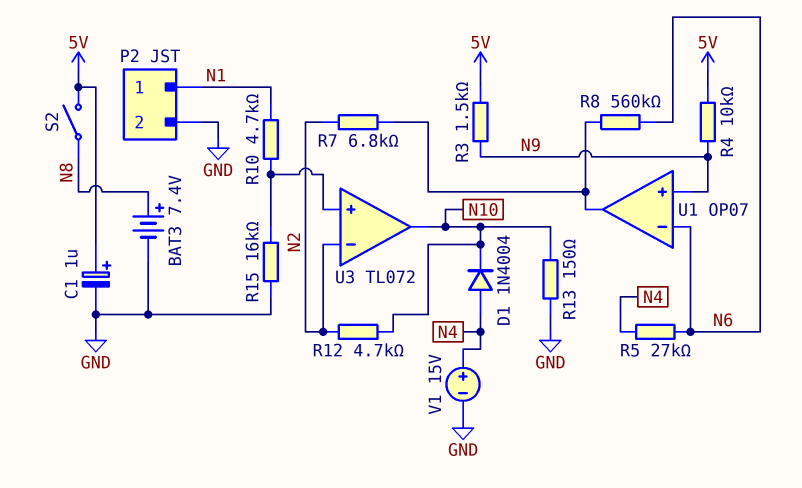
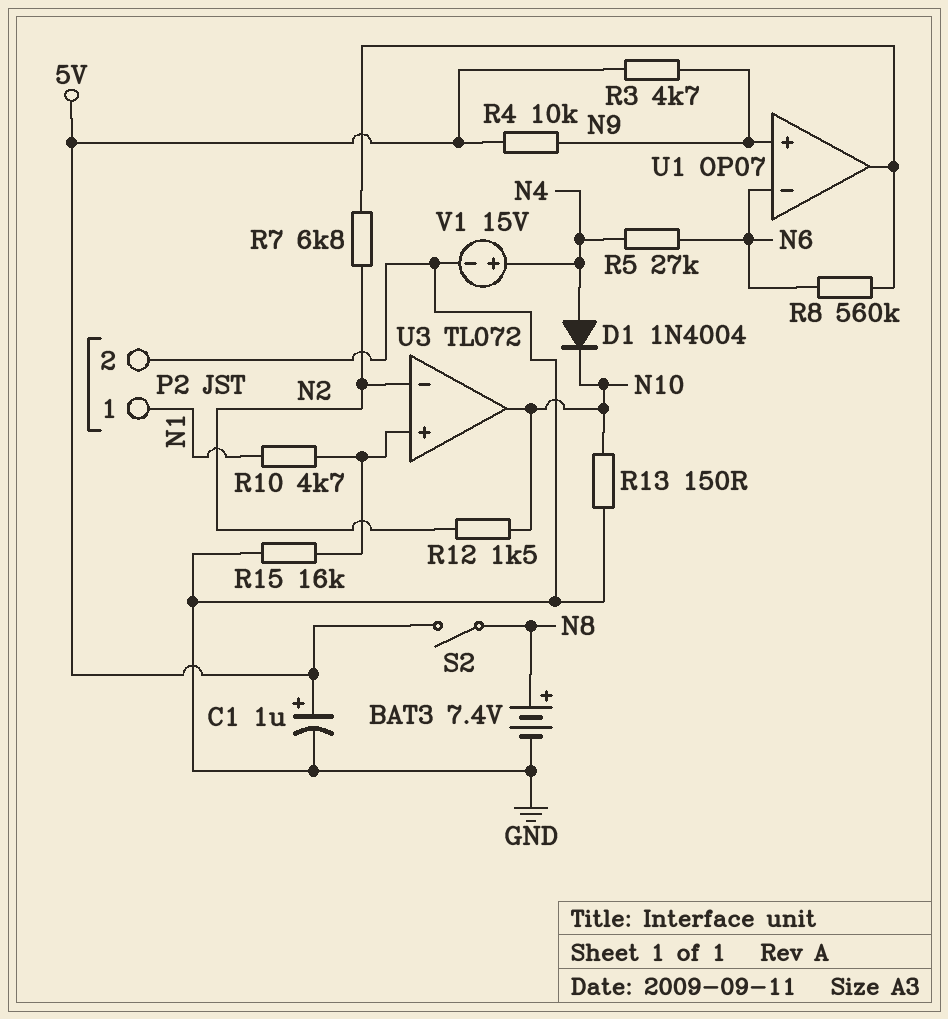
R3: 1.5k (5V, N9) -> 4.7k (5V, N9)
R12: 4.7k (N2, N10) -> 1.5k (N2, N10)

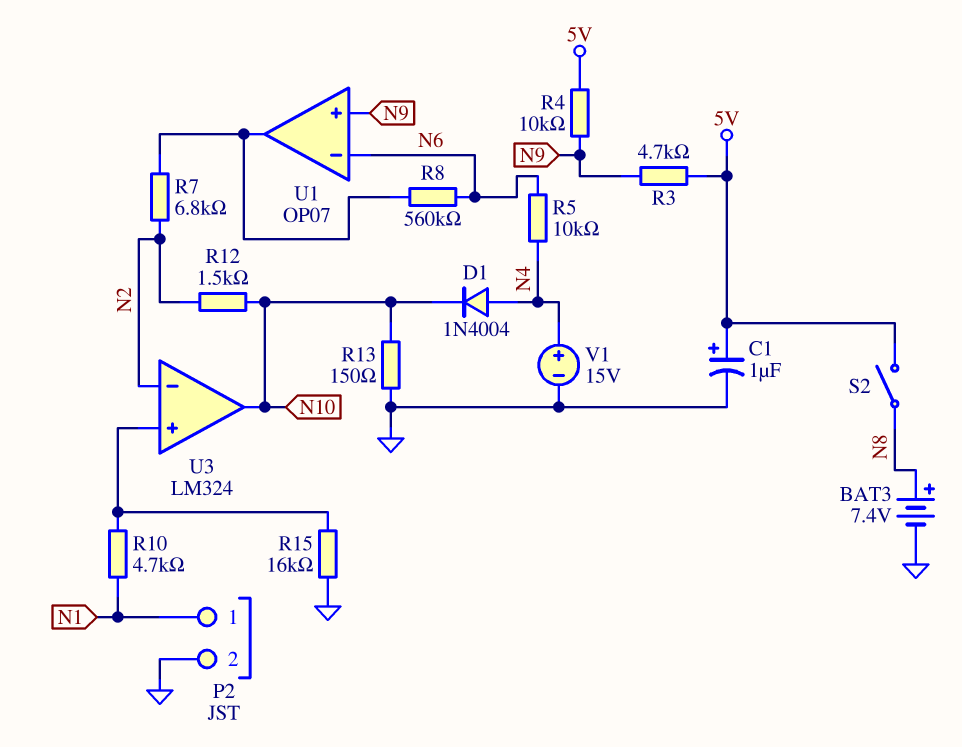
R5: 27k (N4, N6) -> 10k (N4, N6)
U3: TL072 -> LM324

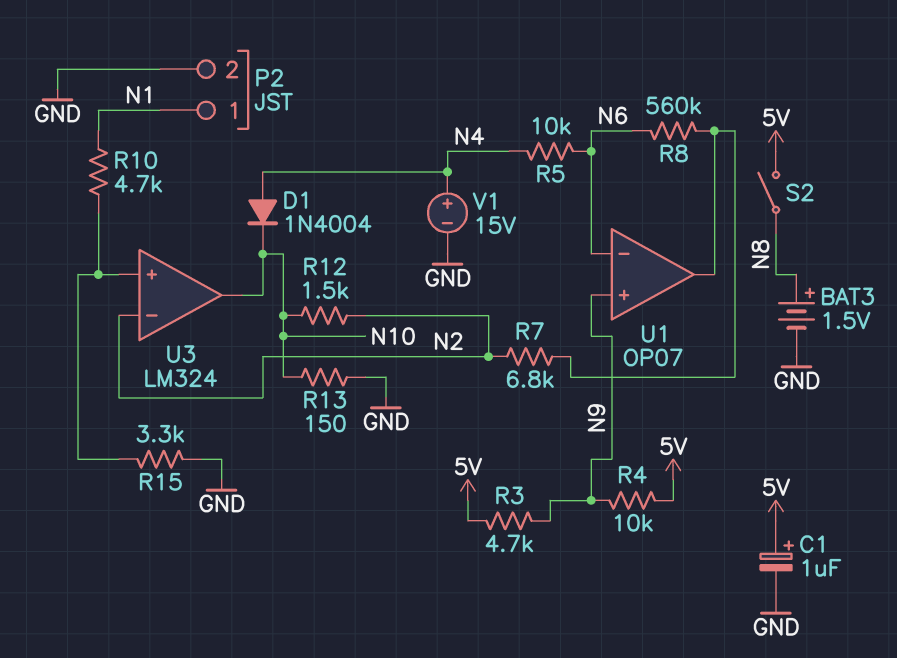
BAT3: 7.4V (plus N8, minus GND) -> 1.5V (plus N8, minus GND)
R15: 16k (GND, U3/in+) -> 3.3k (GND, U3/in+)

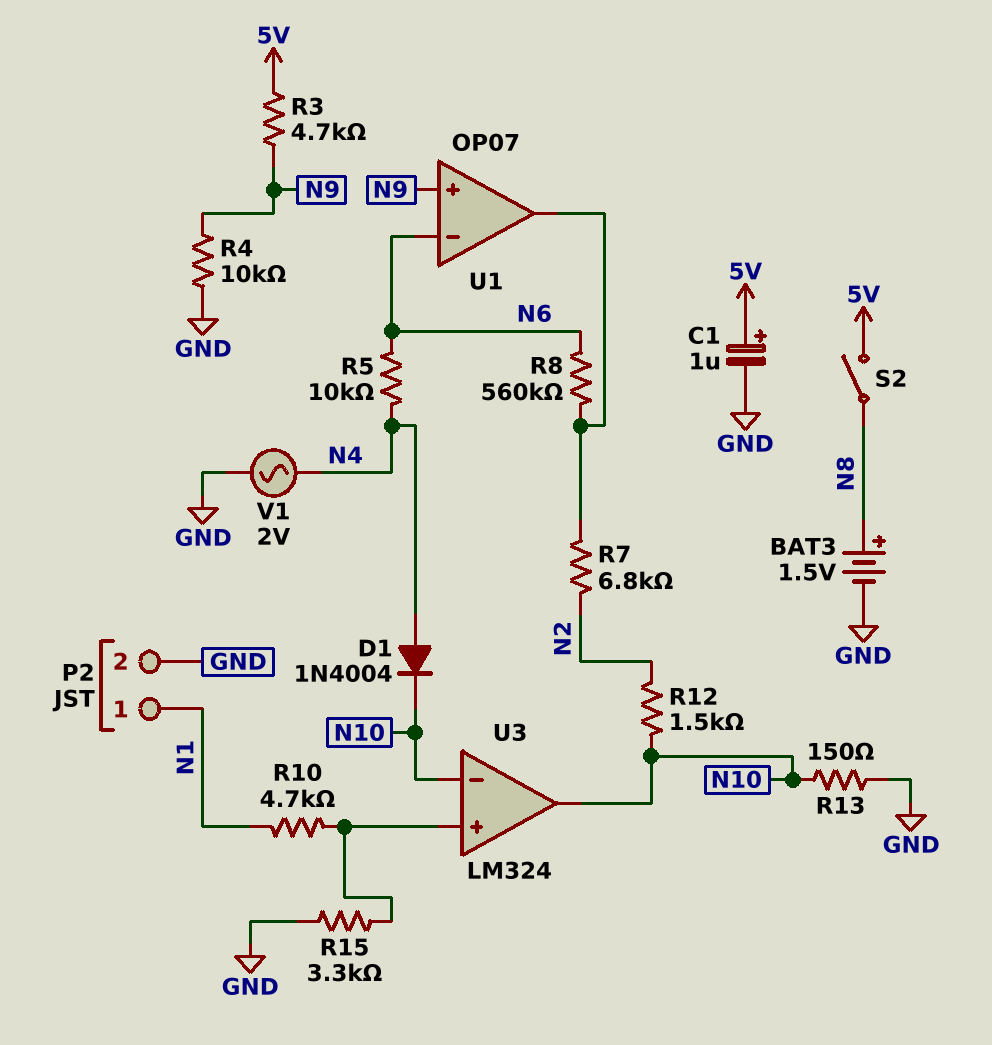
R4: 10k (5V, N9) -> 10k (GND, N9)
U3 pin in-: N2 -> N10
V1: 15V (plus N4, minus GND) -> AC 2V (GND, N4)

